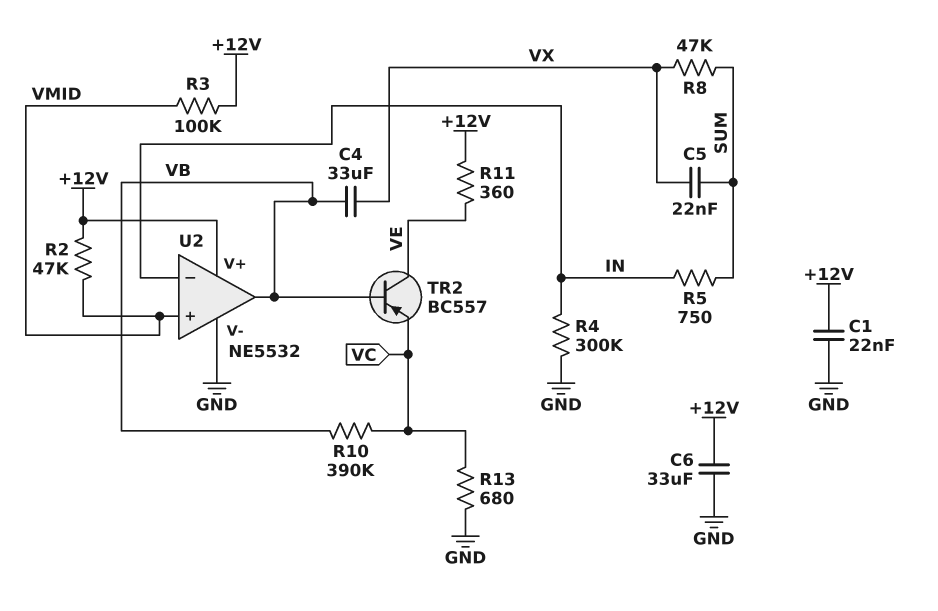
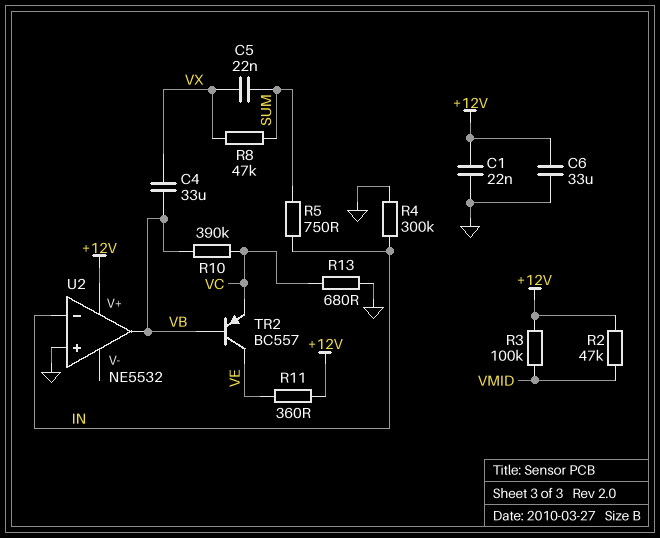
U2 pin V-: GND -> none
U2 pin in+: VMID -> GND

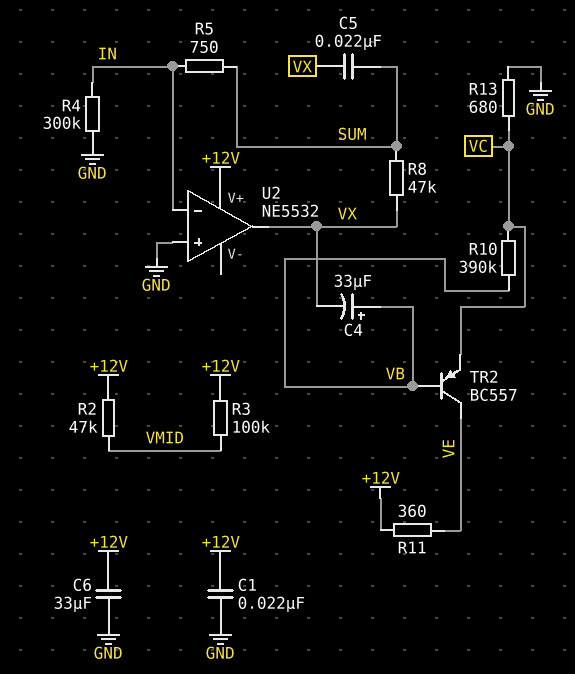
C4: 33uF (VB, VX) -> 33uF (plus VB, minus VX)
U2 pin out: VB -> VX

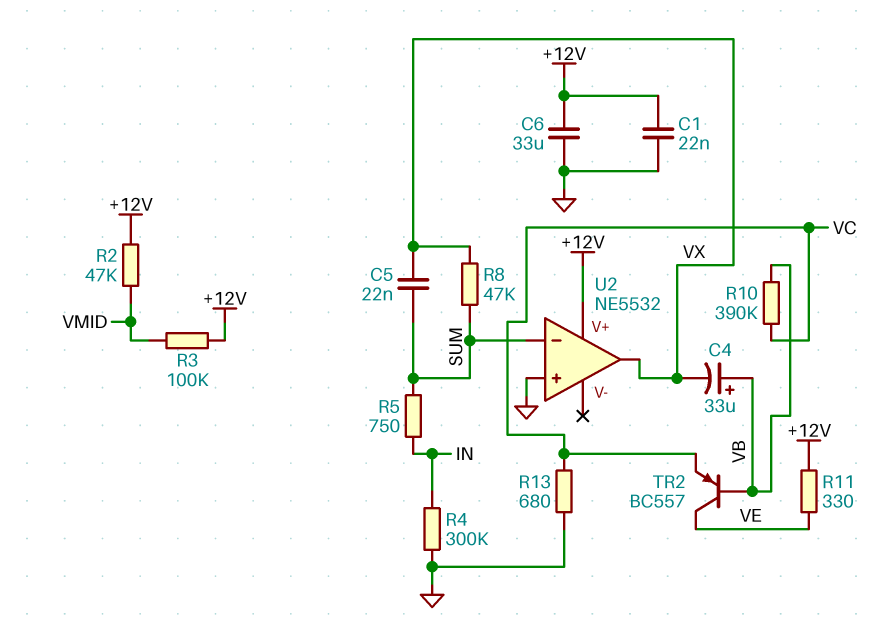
R11: 360 (+12V, VE) -> 330 (+12V, VE)
U2 pin in-: IN -> SUM

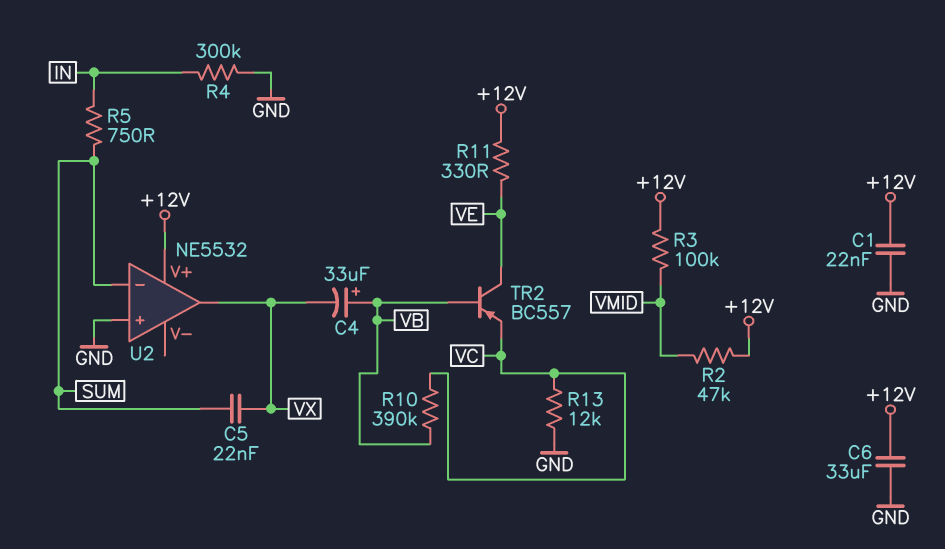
R8: 47k (SUM, VX) -> none
R13: 680 (GND, VC) -> 12k (GND, VC)

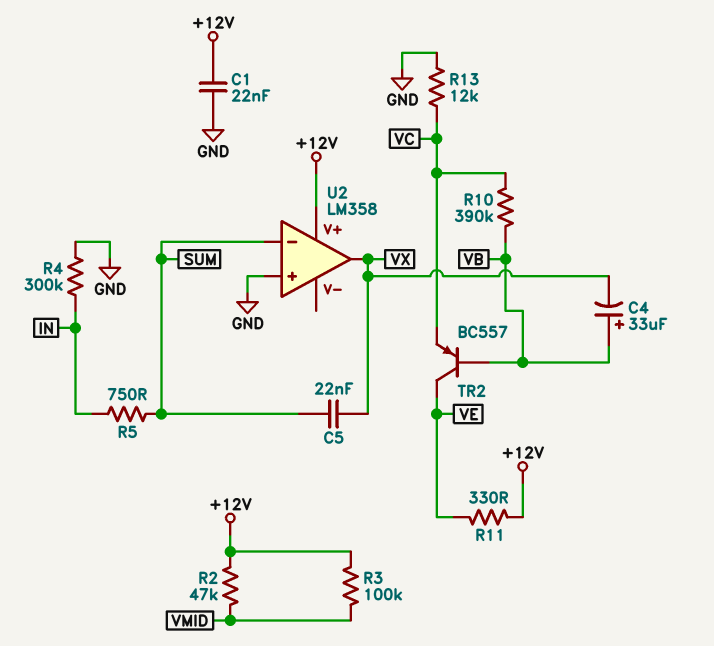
C6: 33uF (+12V, GND) -> none
U2: NE5532 -> LM358

